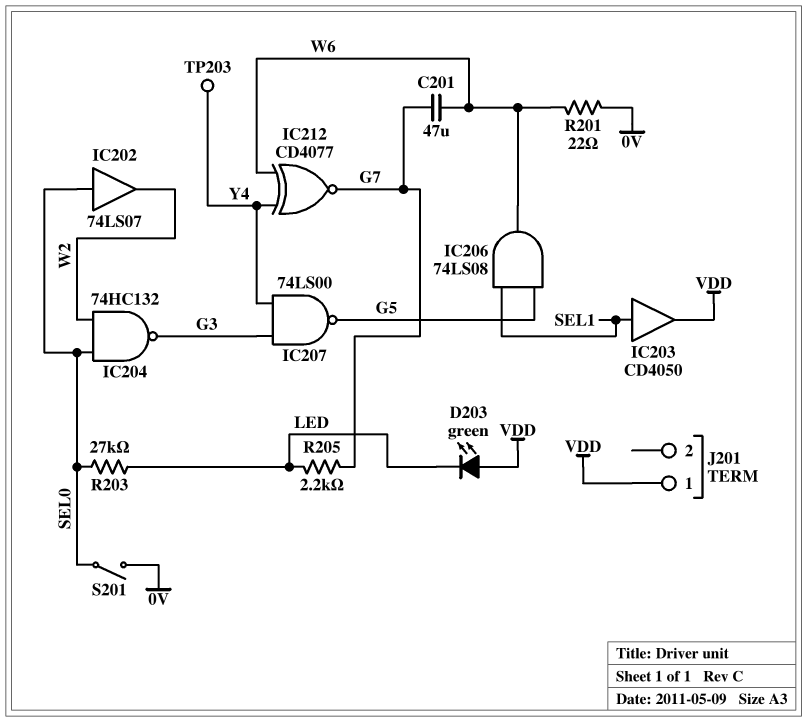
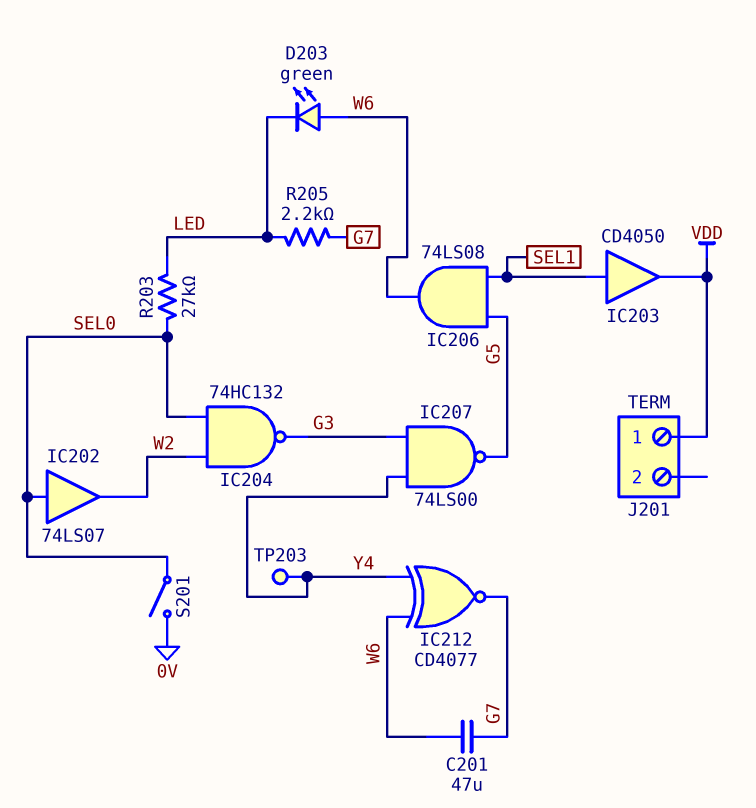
D203: LED green (A VDD, K LED) -> LED green (A W6, K LED)
R201: 22 (0V, W6) -> none

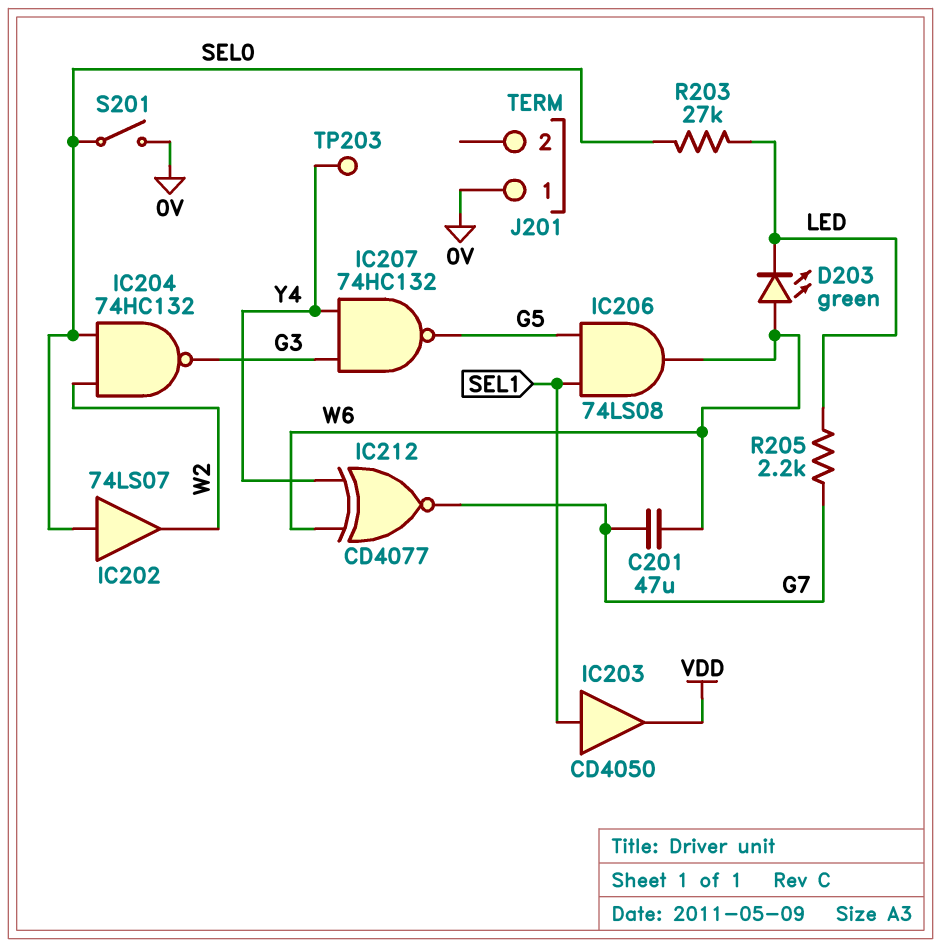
IC207: NAND 74LS00 (in G3, in Y4, out G5) -> NAND 74HC132 (in G3, in Y4, out G5)
J201 pin 1: VDD -> 0V

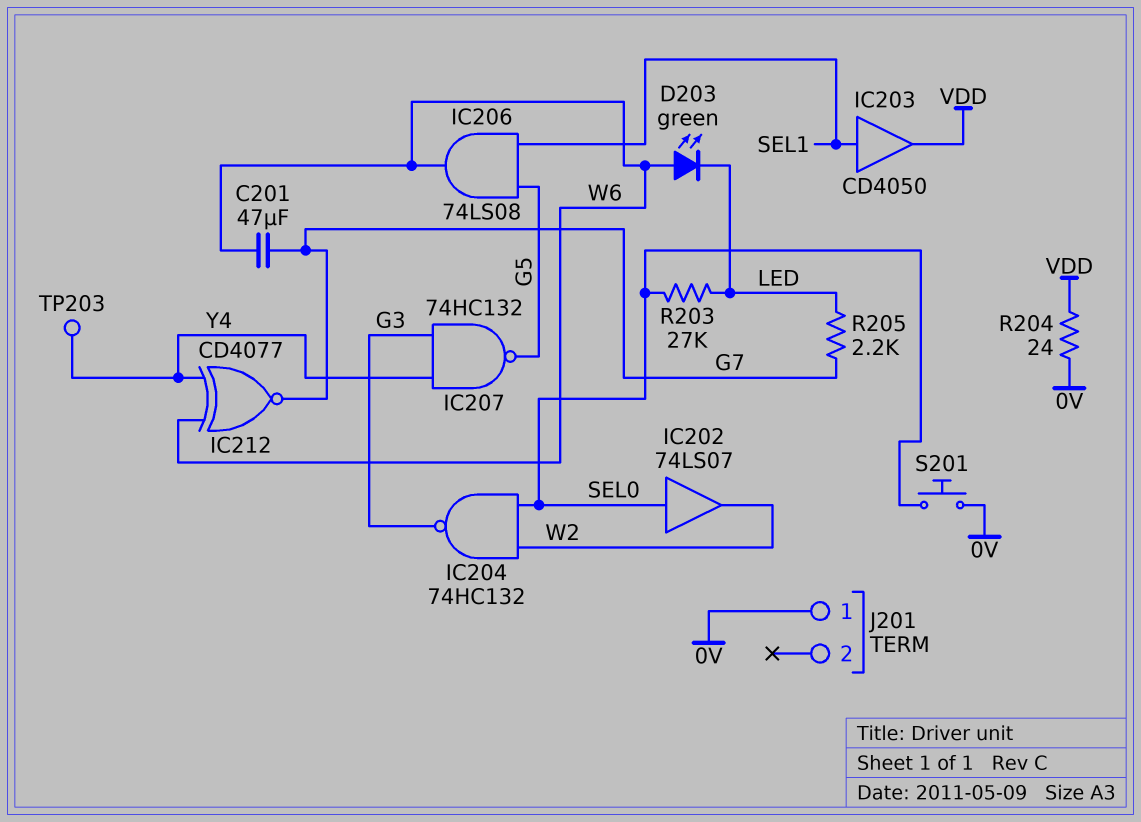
R204: none -> 24 (0V, VDD)
S201: switch (0V, SEL0) -> button (0V, SEL0)

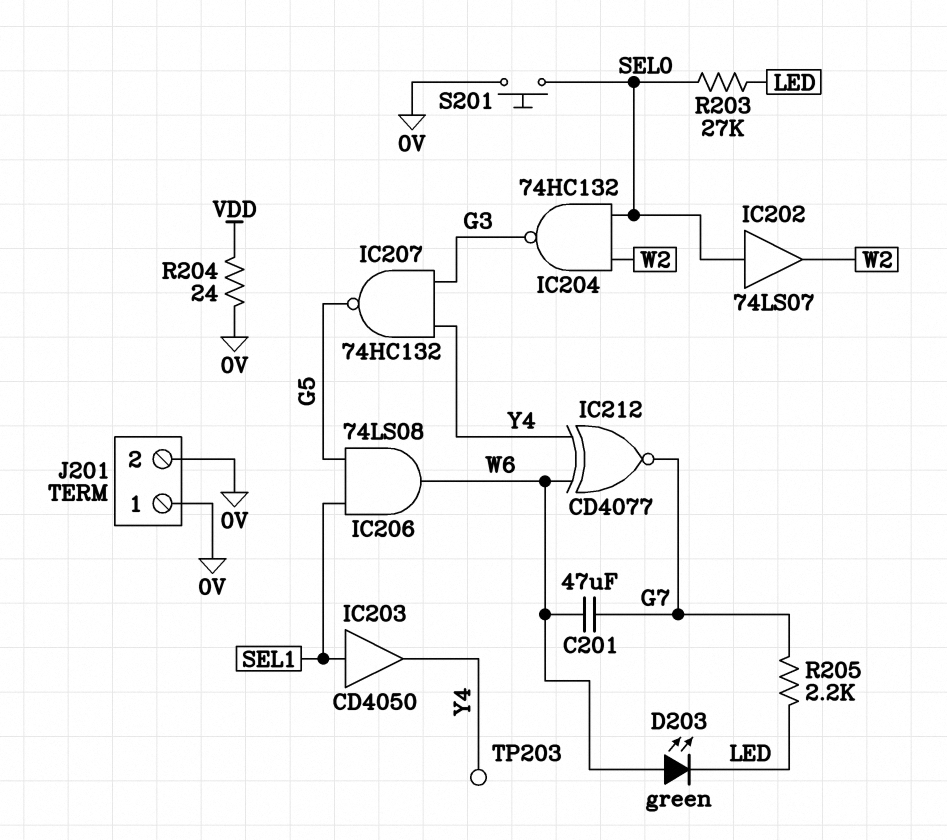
IC203: buffer CD4050 (in SEL1, out VDD) -> buffer CD4050 (in SEL1, out Y4)
J201 pin 2: none -> 0V

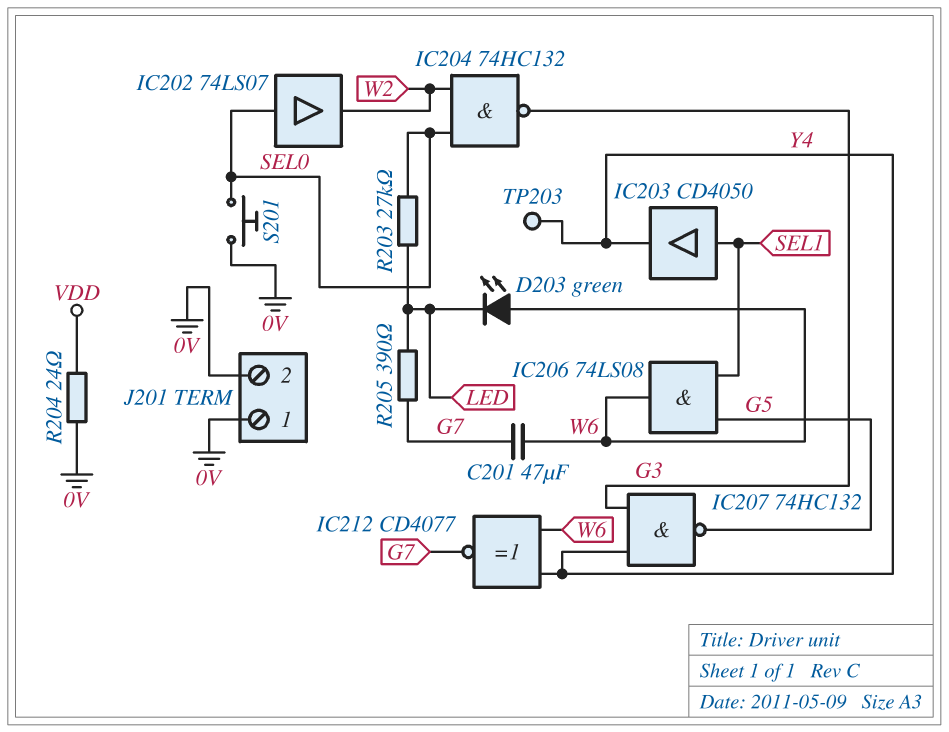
R205: 2.2k (G7, LED) -> 390 (G7, LED)

